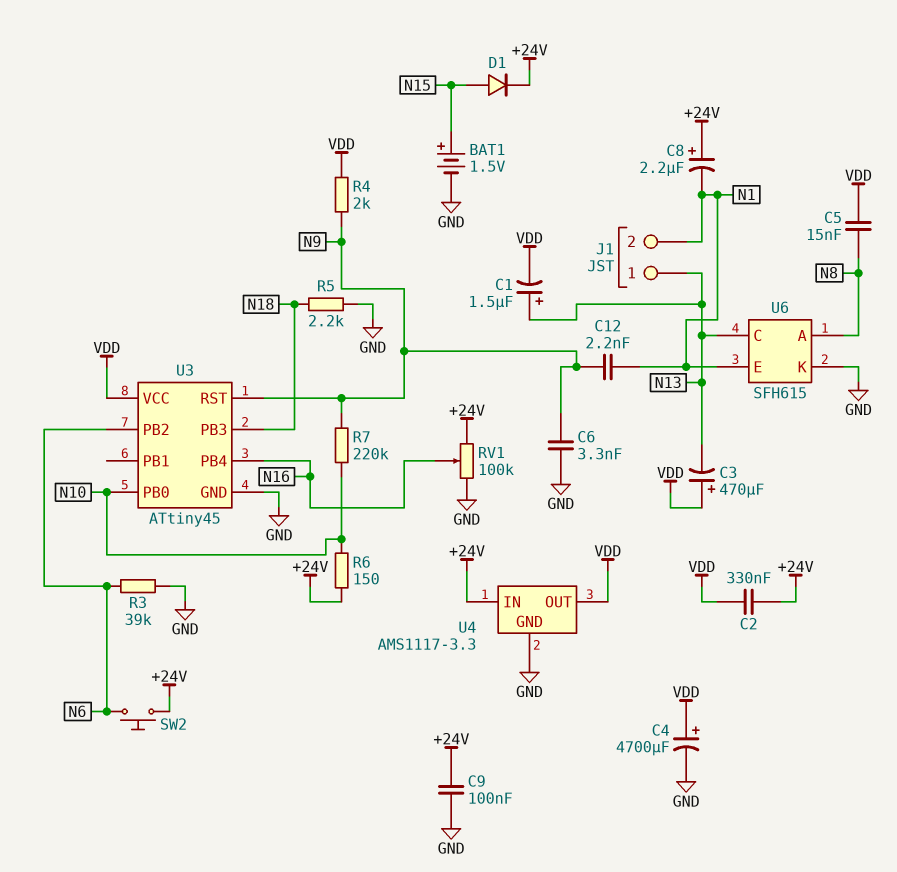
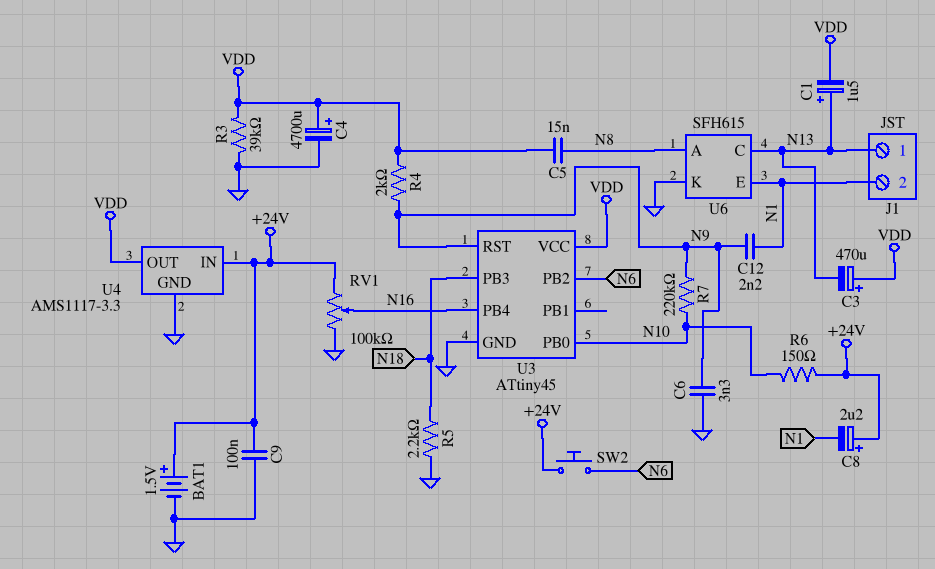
BAT1: 1.5V (plus N15, minus GND) -> 1.5V (plus +24V, minus GND)
C2: 330nF (+24V, VDD) -> none
D1: diode (A N15, K +24V) -> none
R3: 39k (GND, N6) -> 39k (GND, VDD)

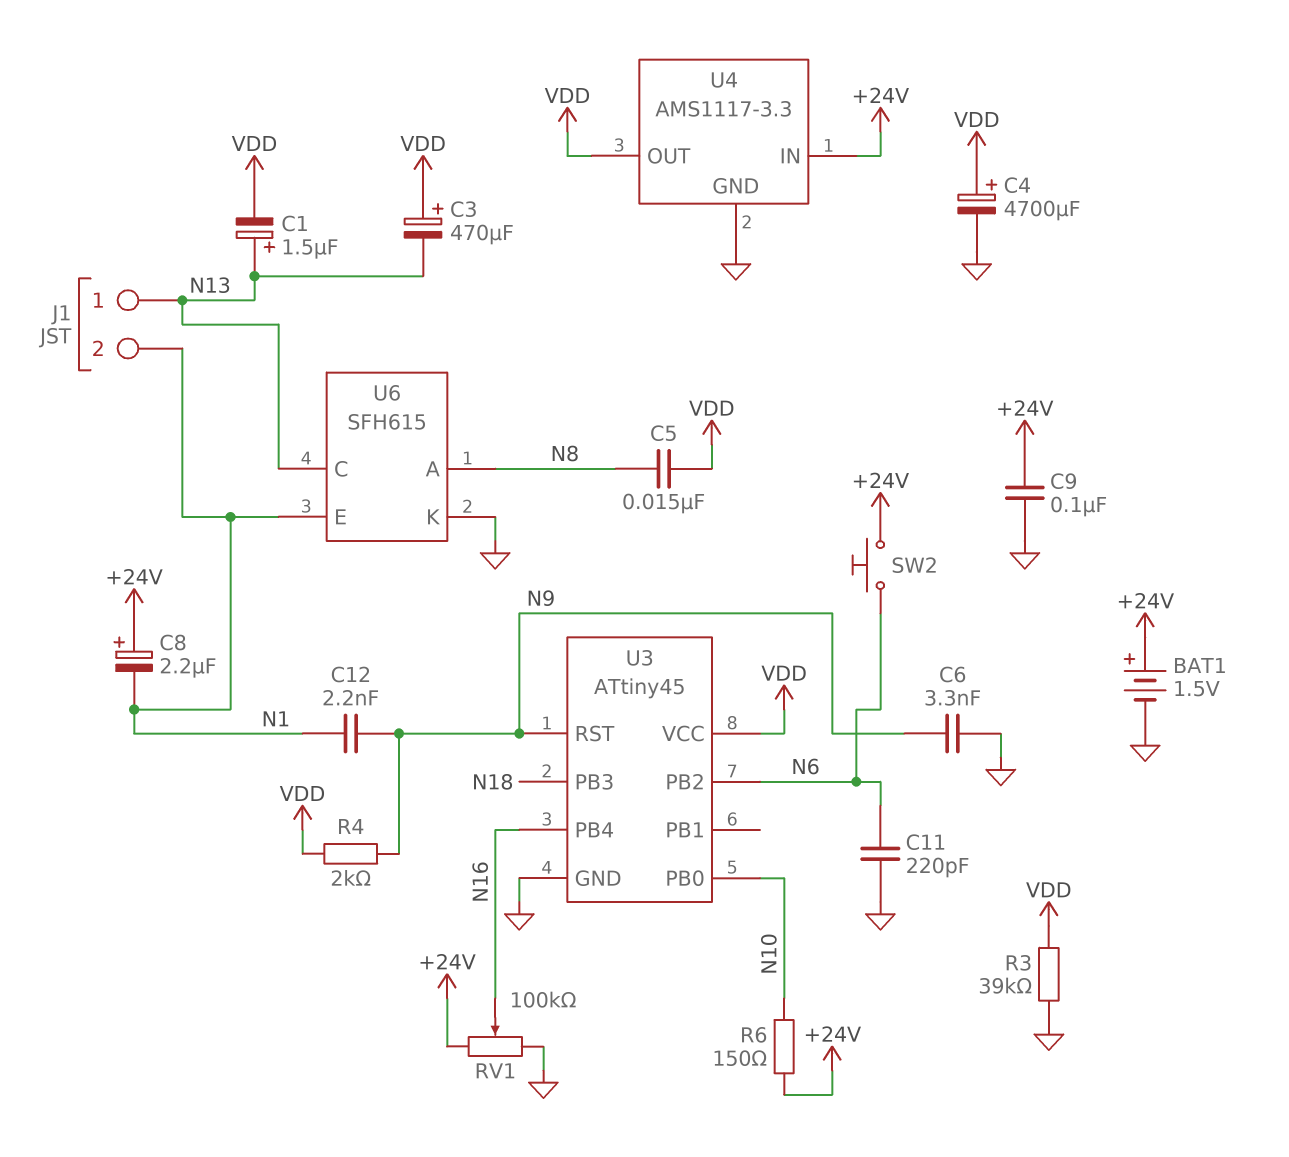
C11: none -> 220pF (GND, N6)
R5: 2.2k (GND, N18) -> none
R7: 220k (N9, N10) -> none

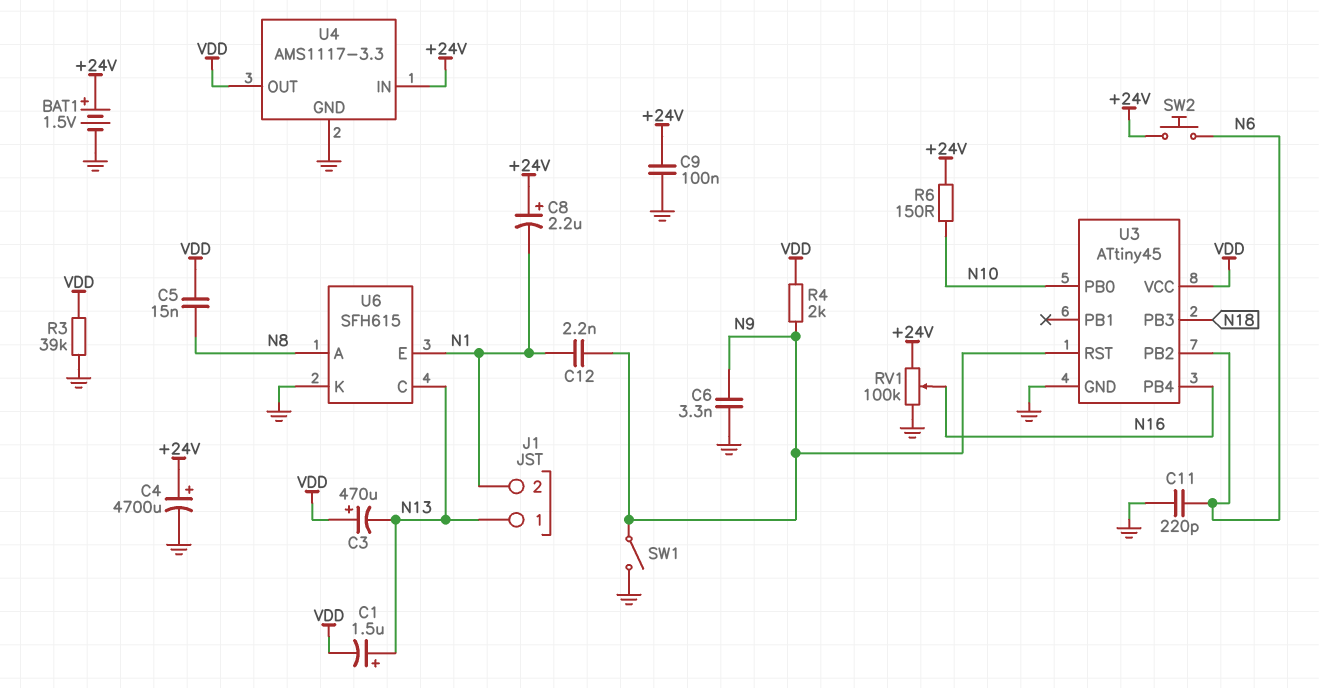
C4: 4700uF (plus VDD, minus GND) -> 4700uF (plus +24V, minus GND)
SW1: none -> switch (GND, N9)

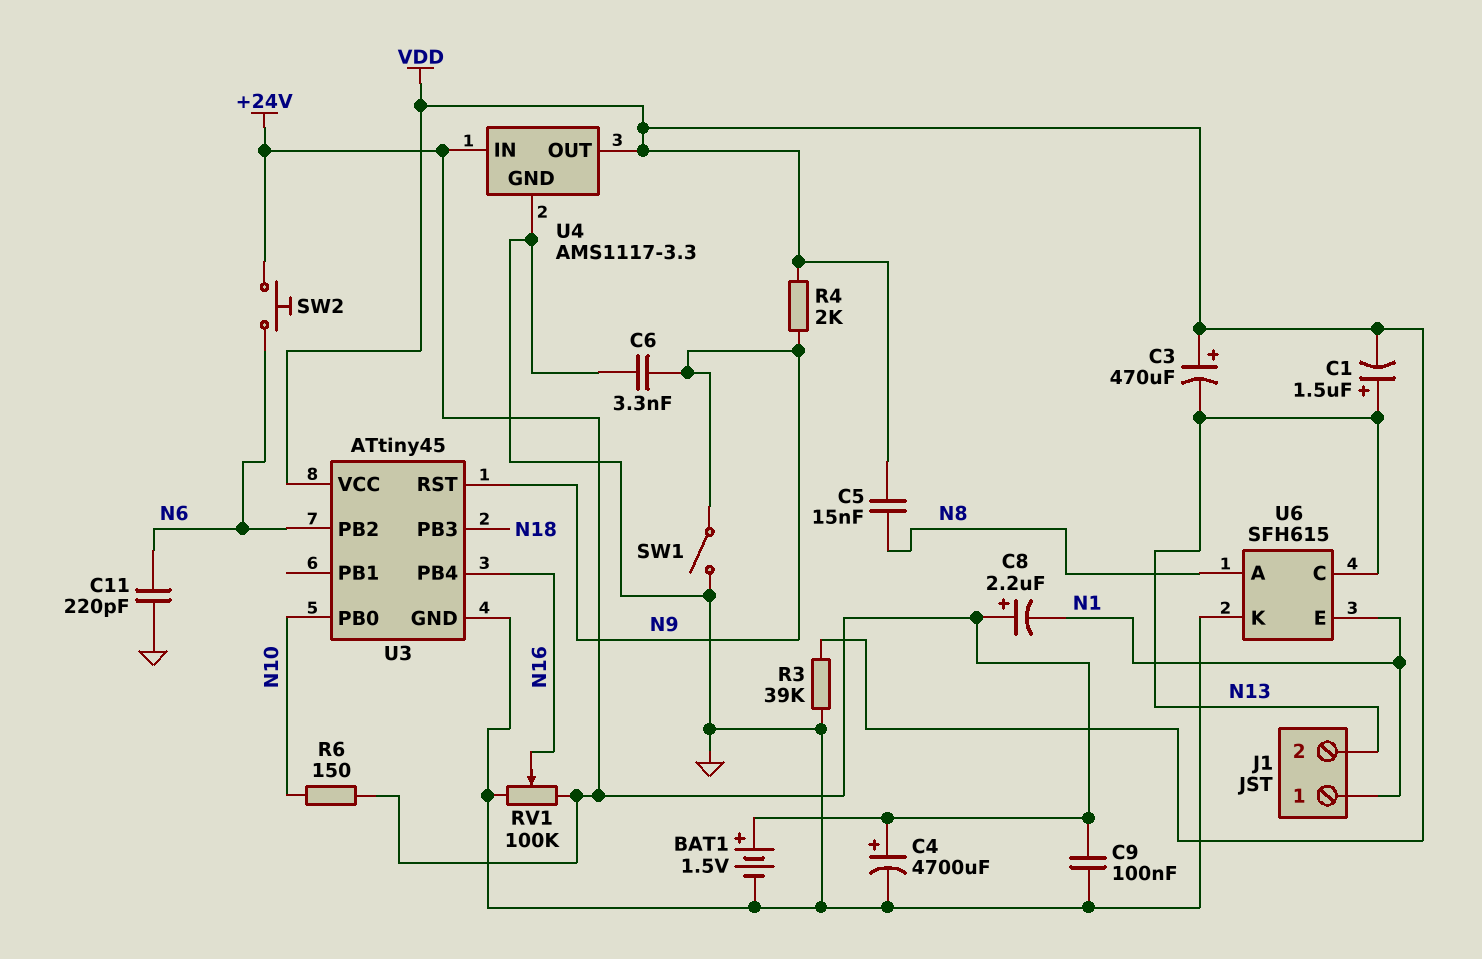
C12: 2.2nF (N1, N9) -> none
J1 pin 1: N13 -> N1
J1 pin 2: N1 -> N13

